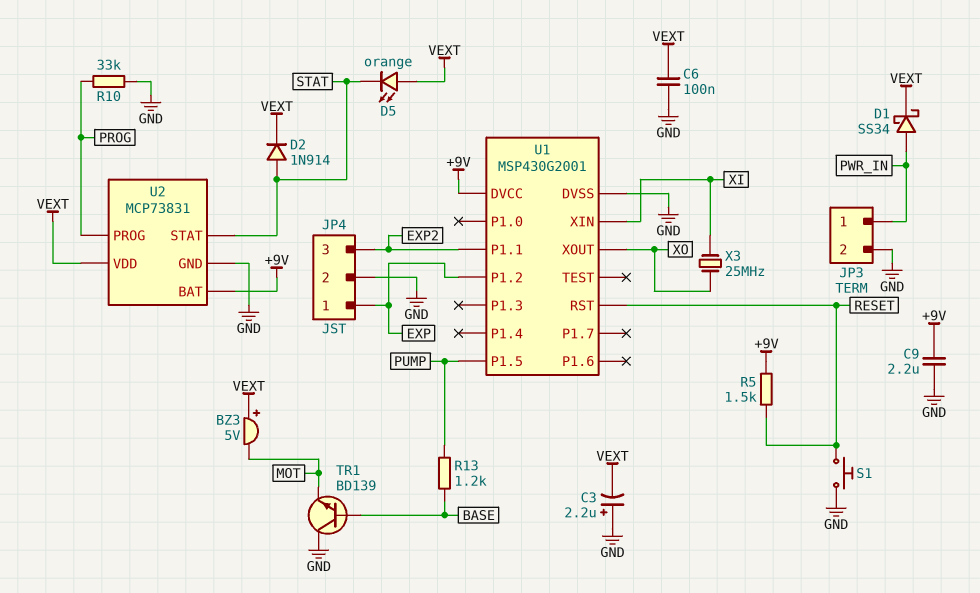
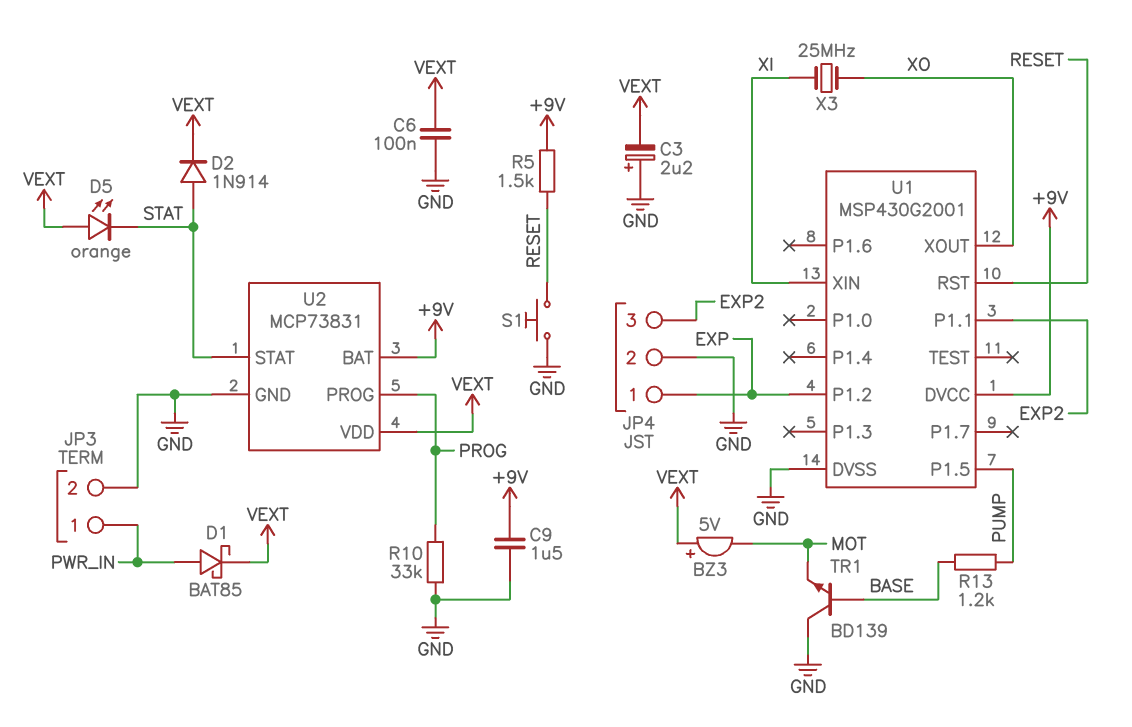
C9: 2.2uF (+9V, GND) -> 1.5uF (+9V, GND)
D1: schottky SS34 (A PWR_IN, K VEXT) -> schottky BAT85 (A PWR_IN, K VEXT)

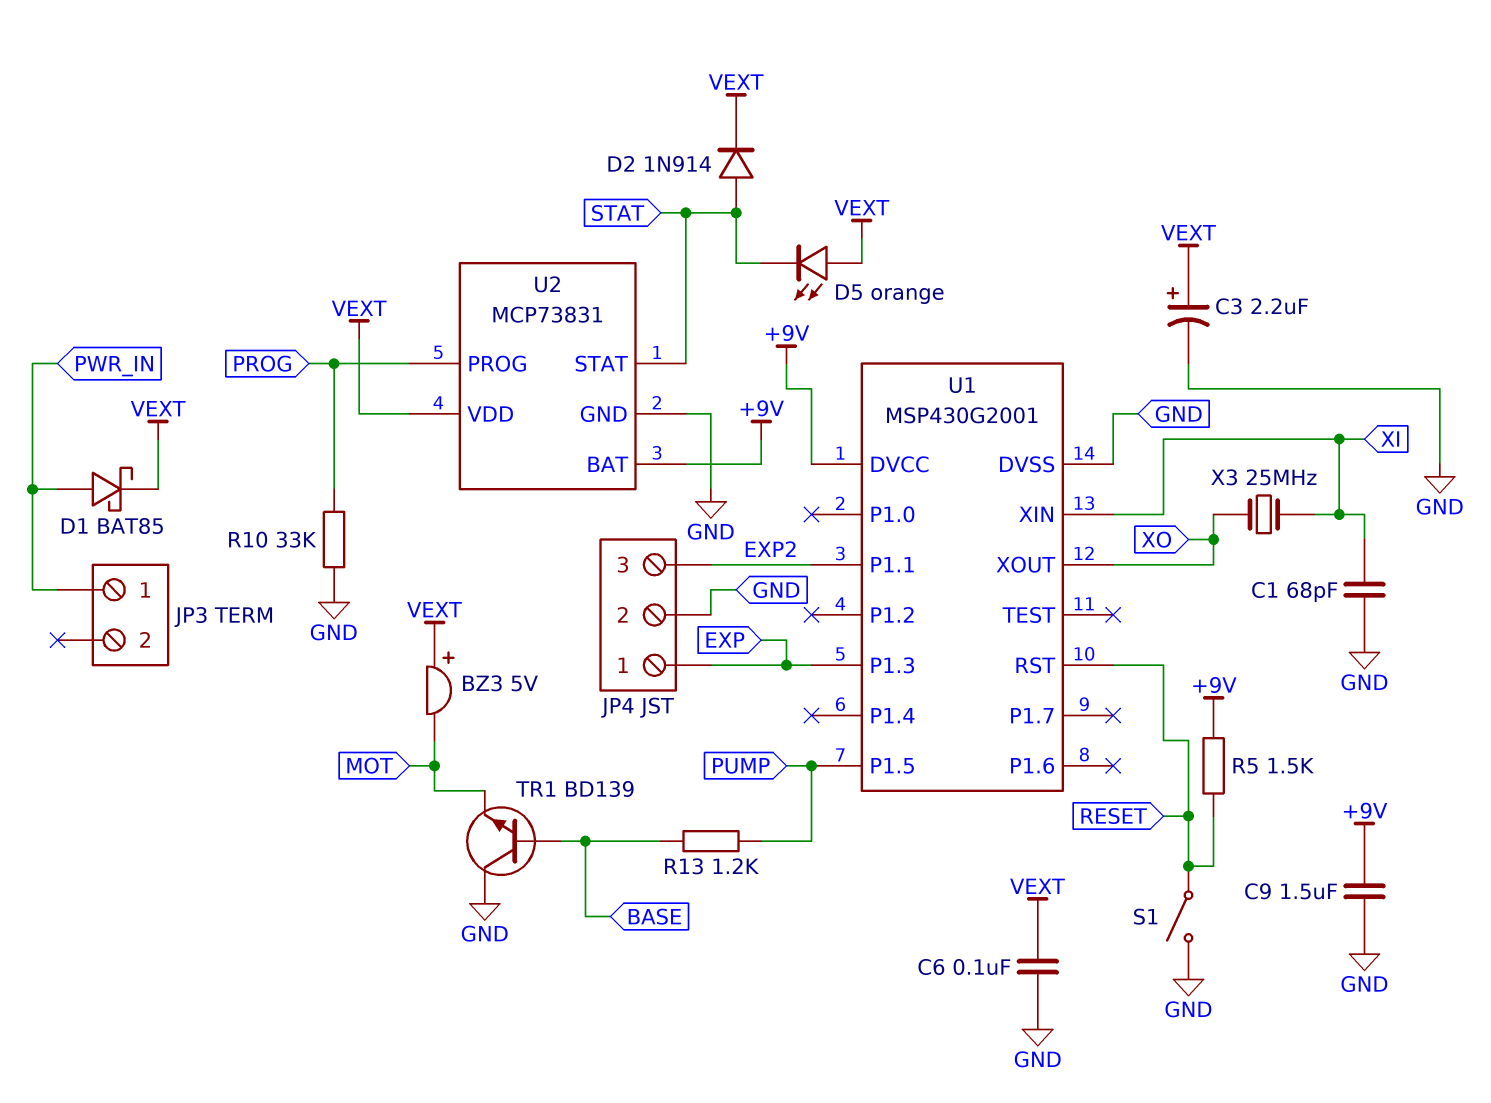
C1: none -> 68pF (GND, XI)
C3: 2.2uF (plus GND, minus VEXT) -> 2.2uF (plus VEXT, minus GND)
JP3 pin 2: GND -> none
S1: button (GND, RESET) -> switch (GND, RESET)
U1 pin P1.2: EXP -> none
U1 pin P1.3: none -> EXP

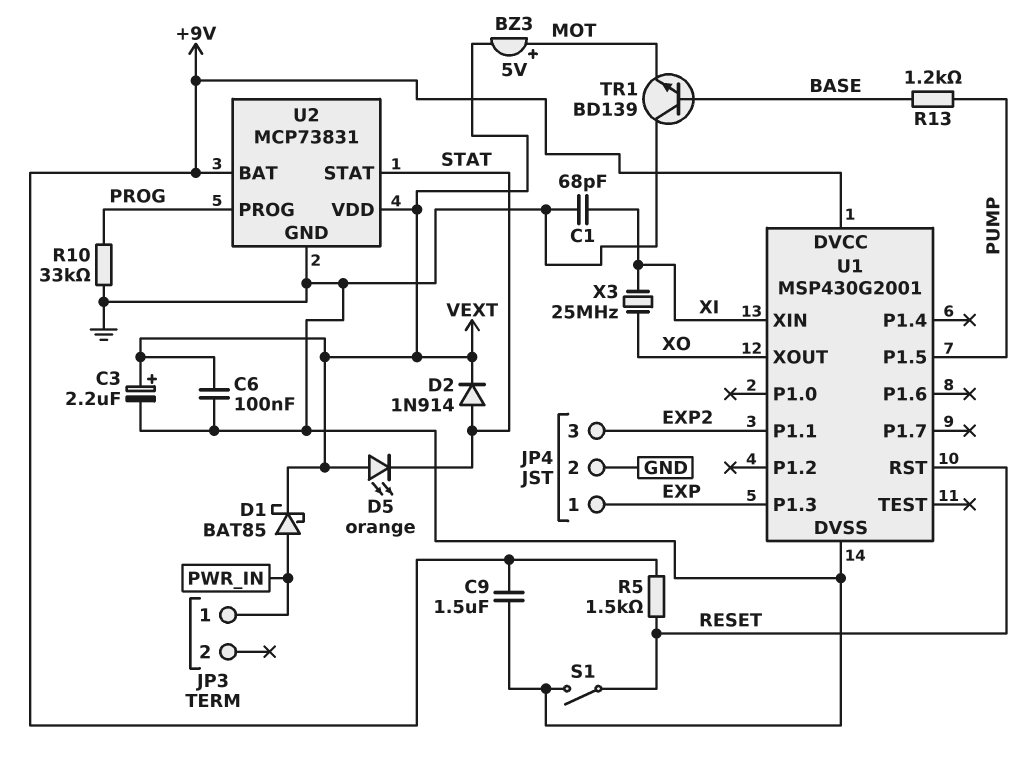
BZ3: buzzer 5V (plus VEXT, minus MOT) -> buzzer 5V (plus MOT, minus VEXT)

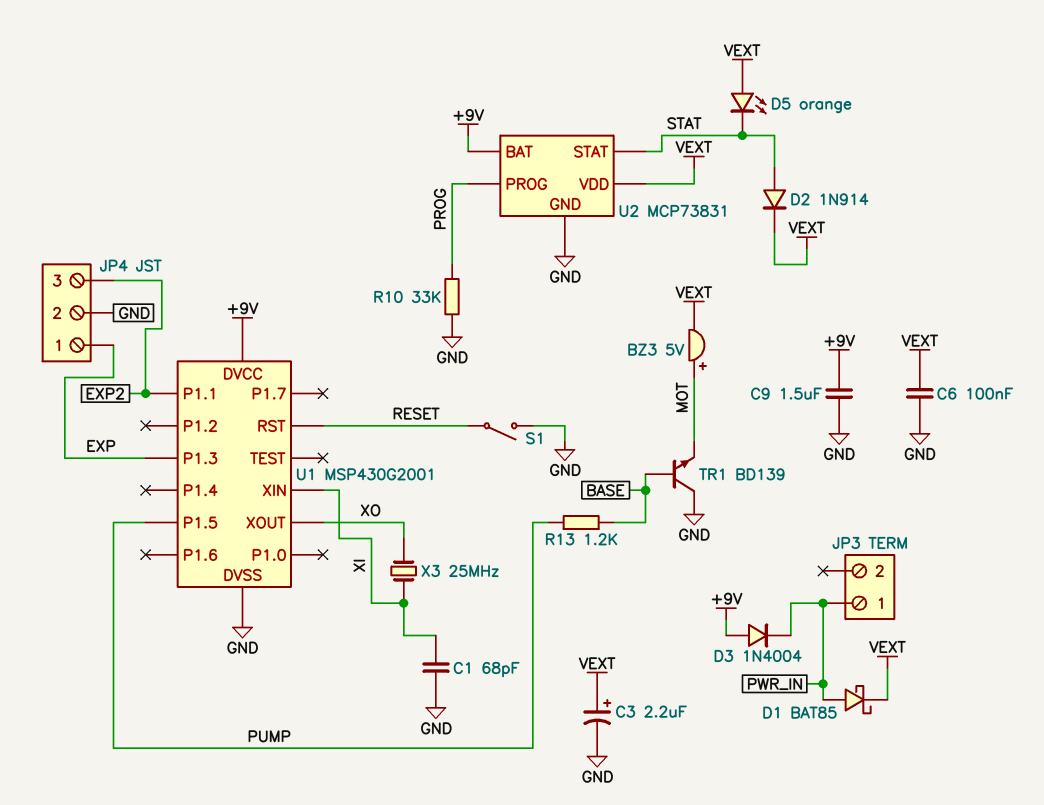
D3: none -> diode 1N4004 (A +9V, K PWR_IN)
R5: 1.5k (+9V, RESET) -> none

